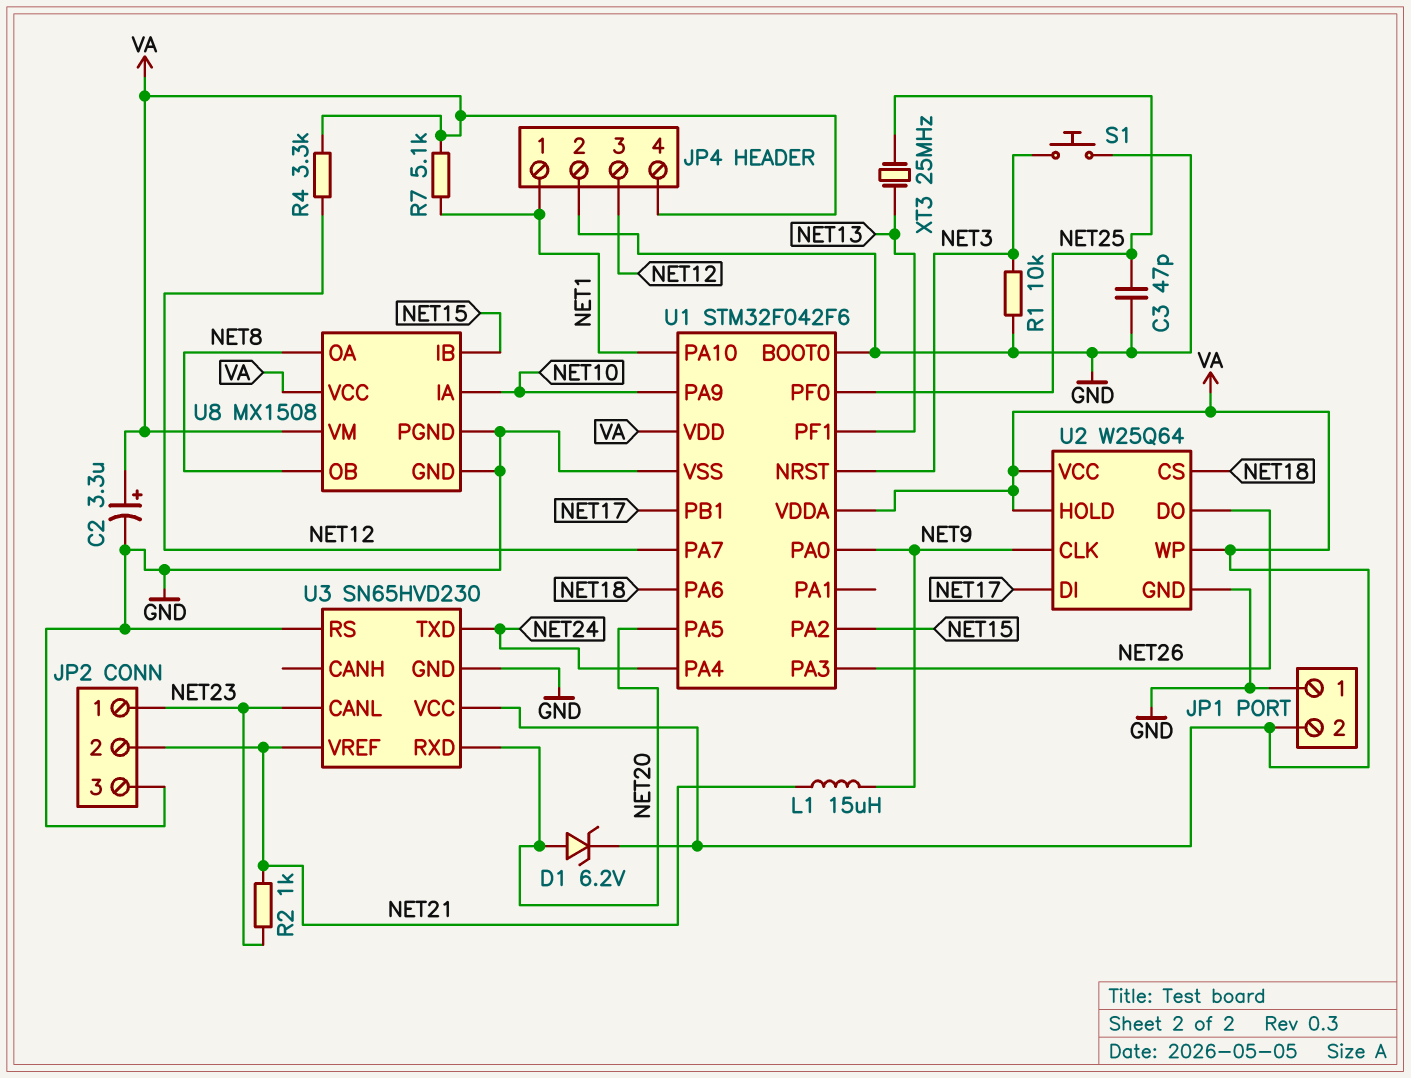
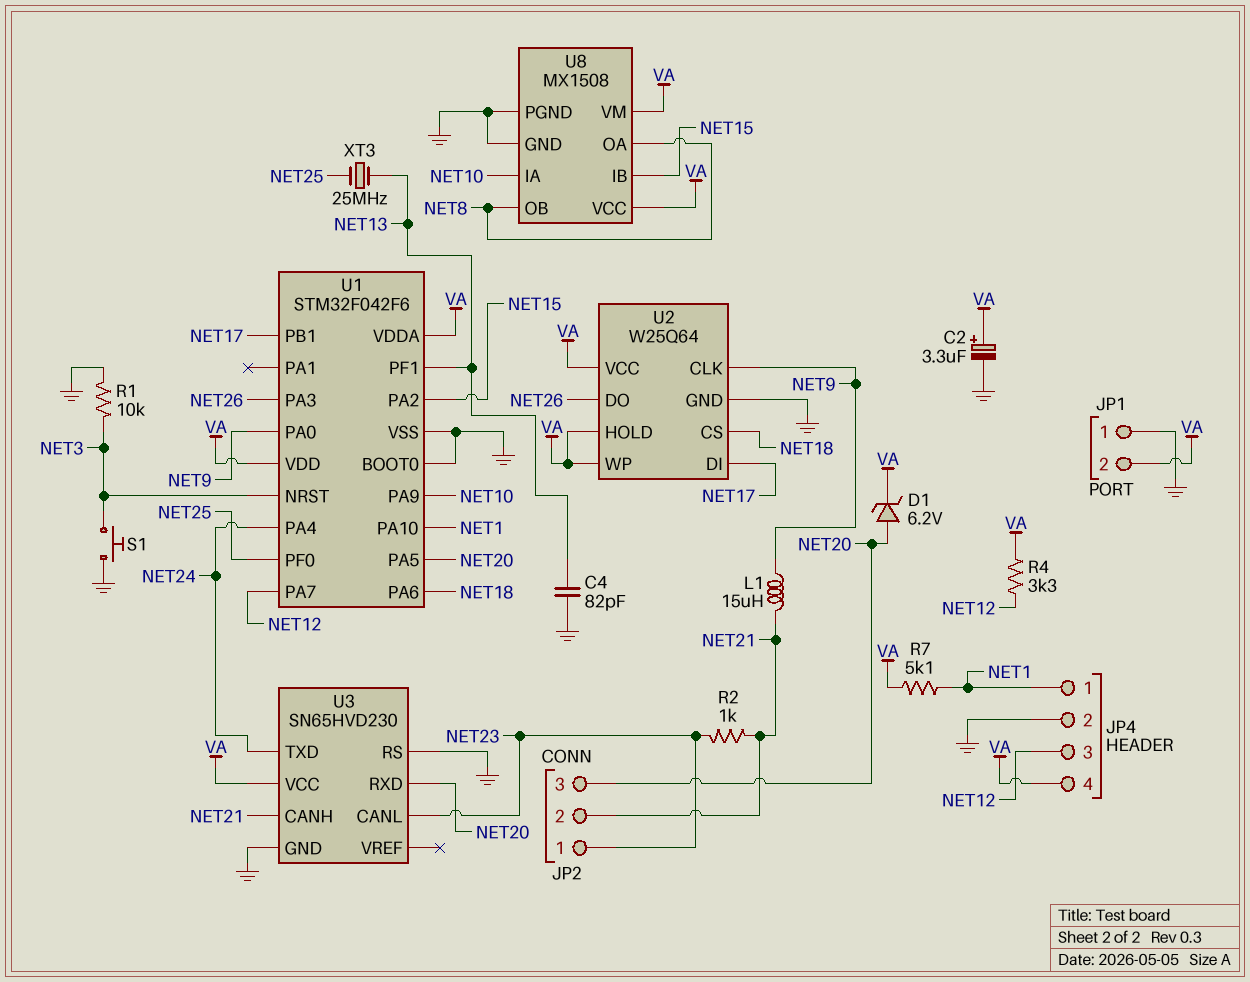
C3: 47pF (GND, NET25) -> none
C4: none -> 82pF (GND, NET13)
JP2 pin 3: GND -> NET20
U3 pin CANH: none -> NET21
U3 pin VREF: NET21 -> none

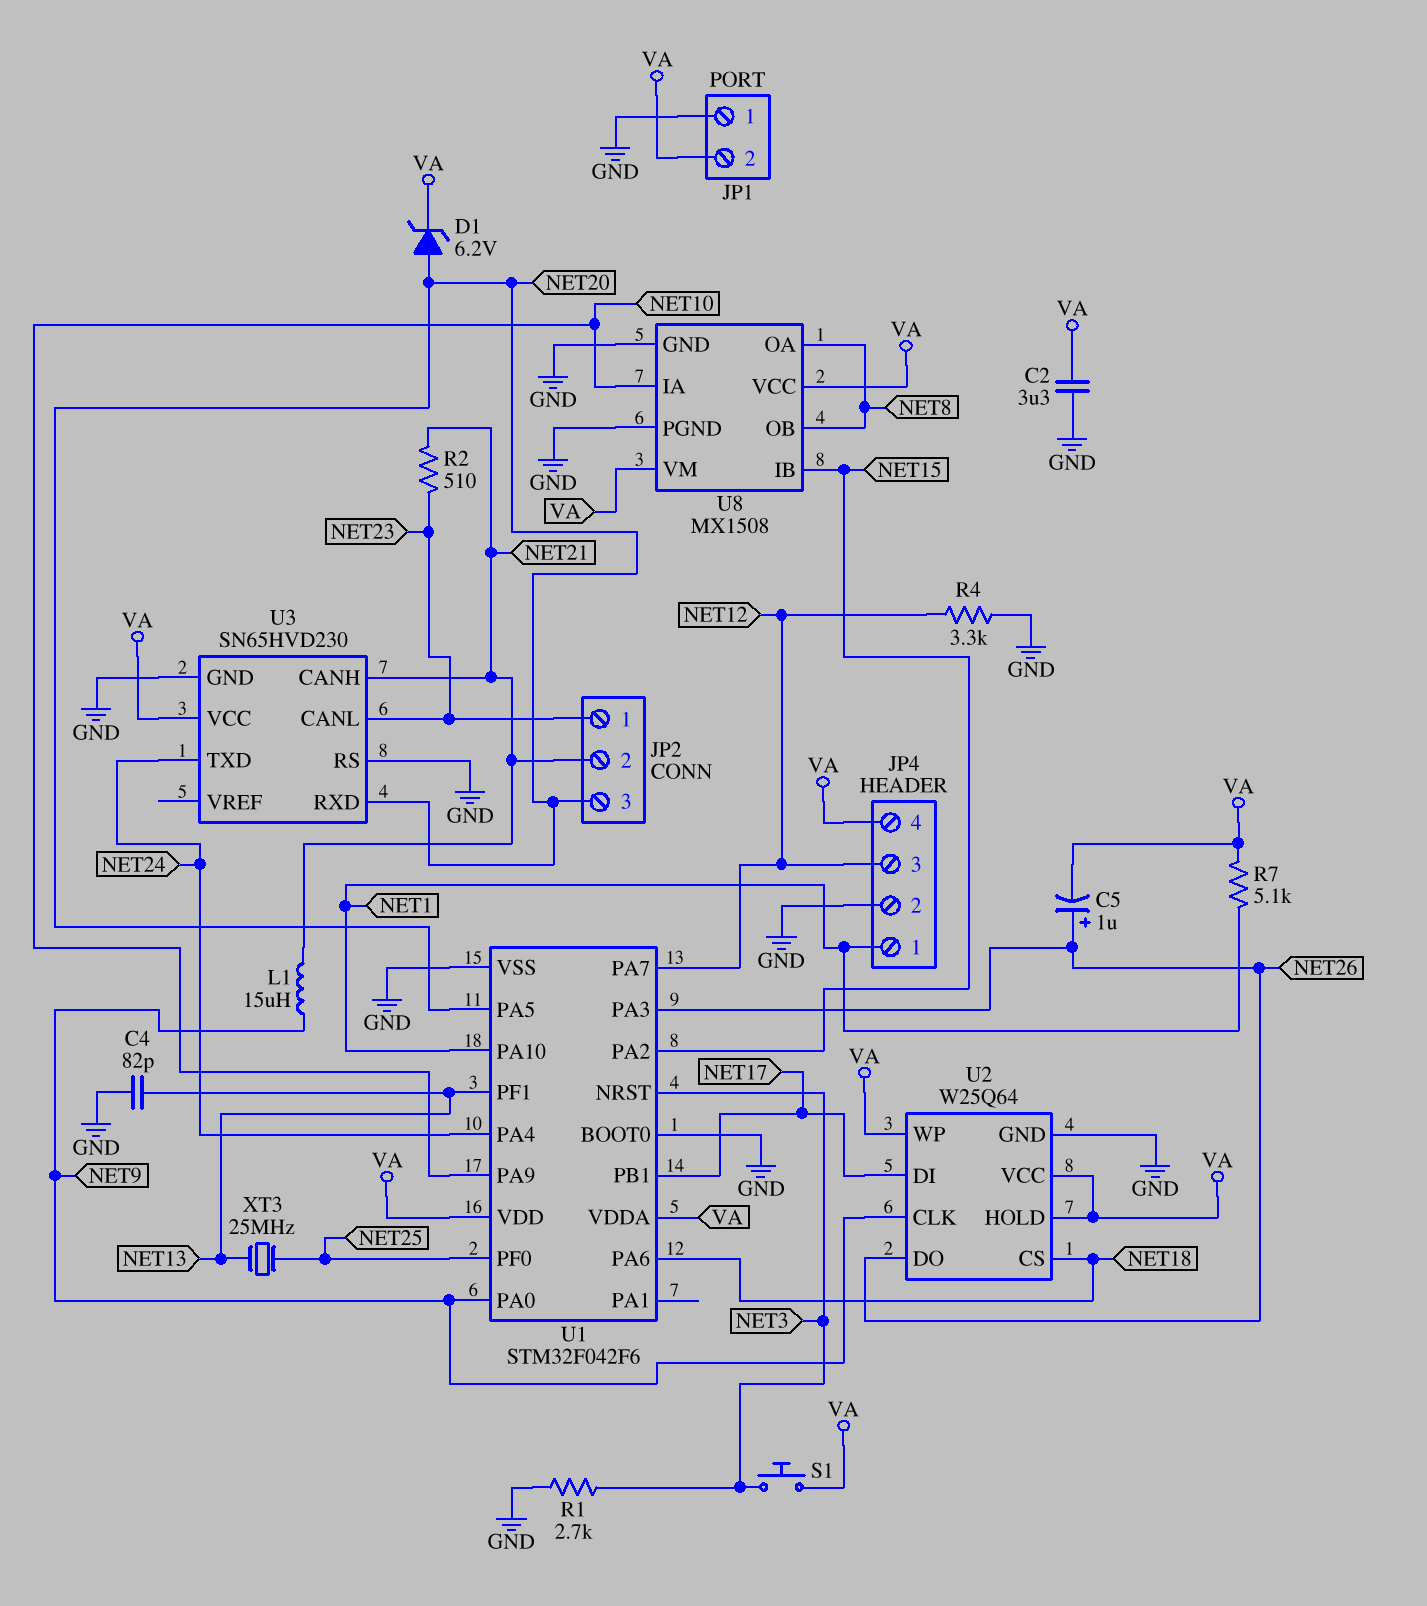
C2: 3.3uF (plus VA, minus GND) -> 3.3uF (GND, VA)
C5: none -> 1uF (plus NET26, minus VA)
R1: 10k (GND, NET3) -> 2.7k (GND, NET3)
R2: 1k (NET21, NET23) -> 510 (NET21, NET23)
R4: 3.3k (NET12, VA) -> 3.3k (GND, NET12)
S1: button (GND, NET3) -> button (NET3, VA)

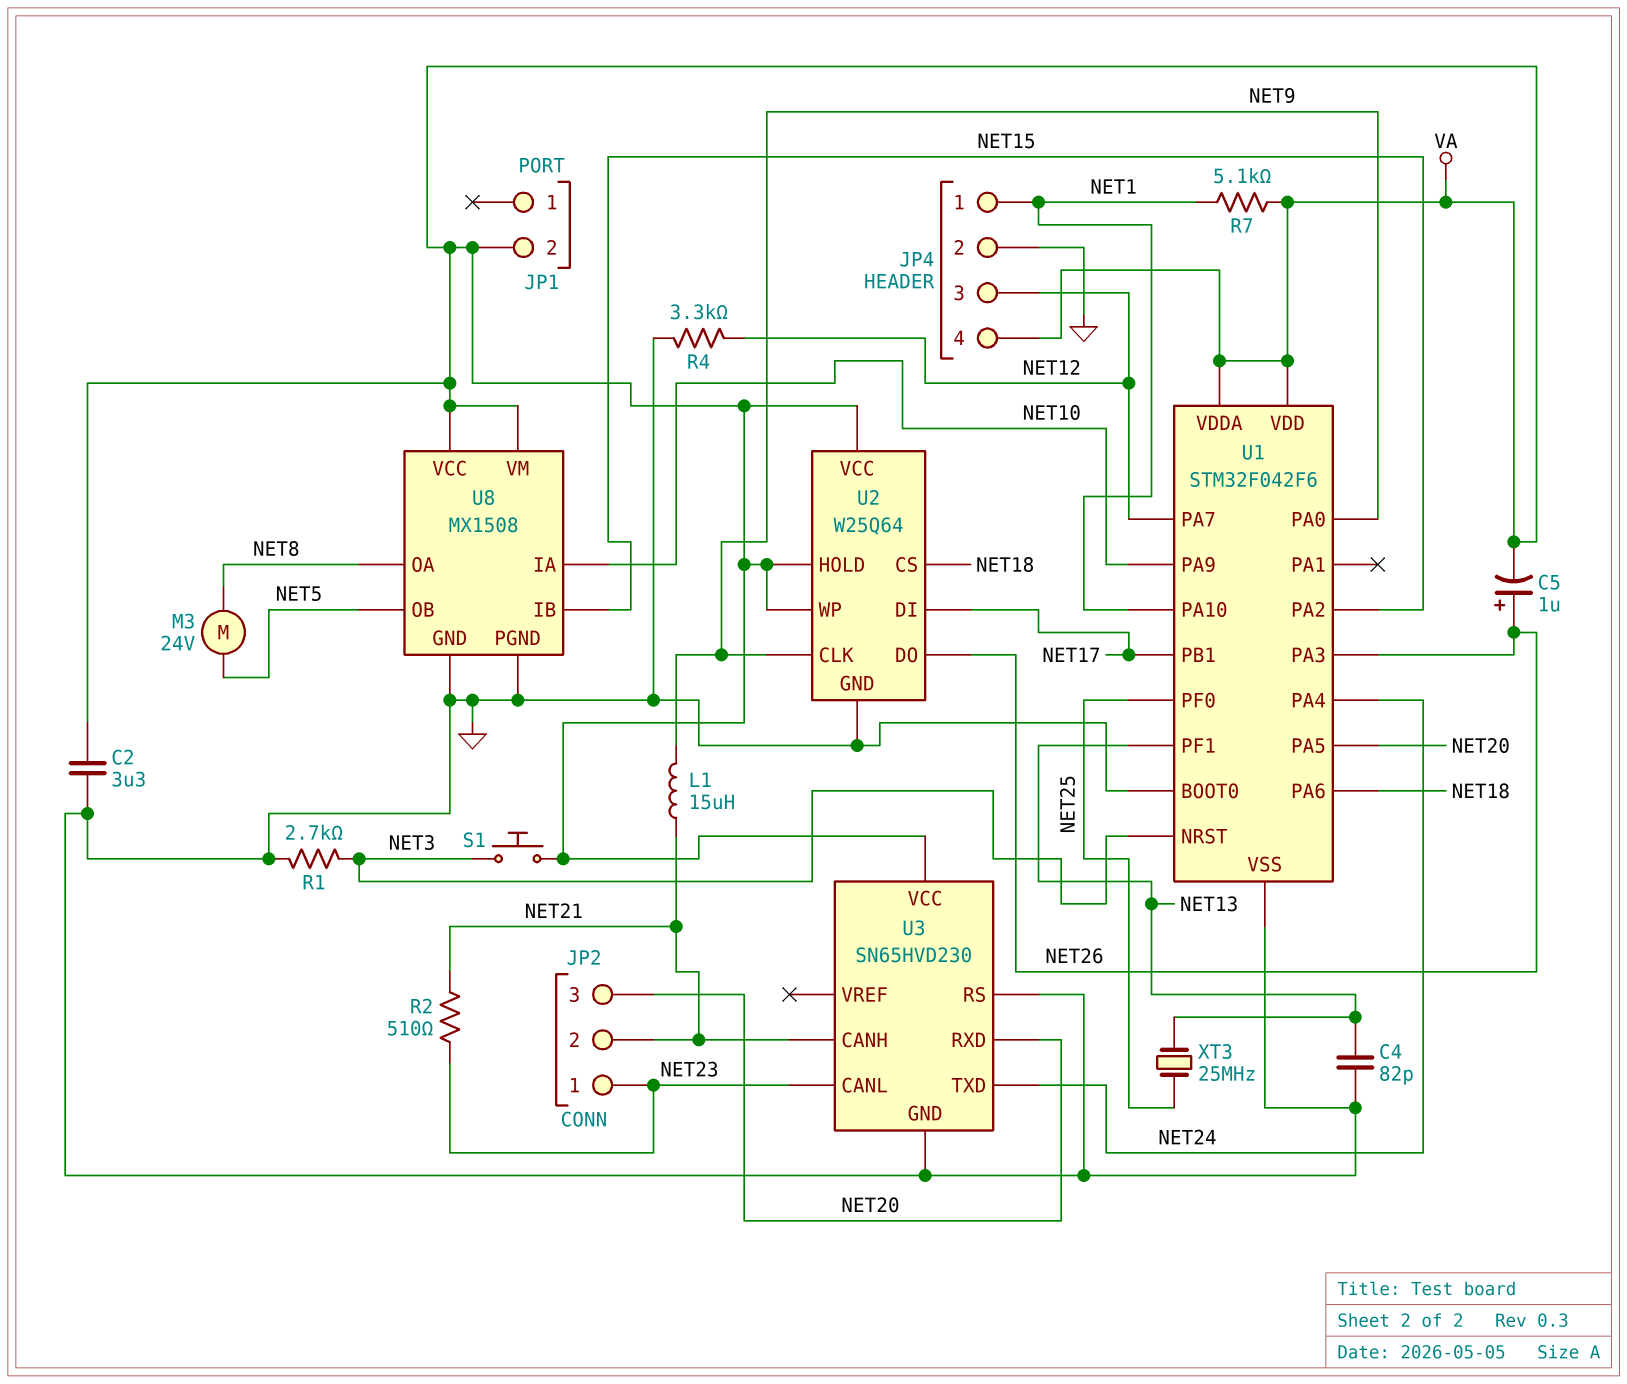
D1: zener 6.2V (A NET20, K VA) -> none
JP1 pin 1: GND -> none
M3: none -> motor 24V (NET5, NET8)
U8 pin OB: NET8 -> NET5

